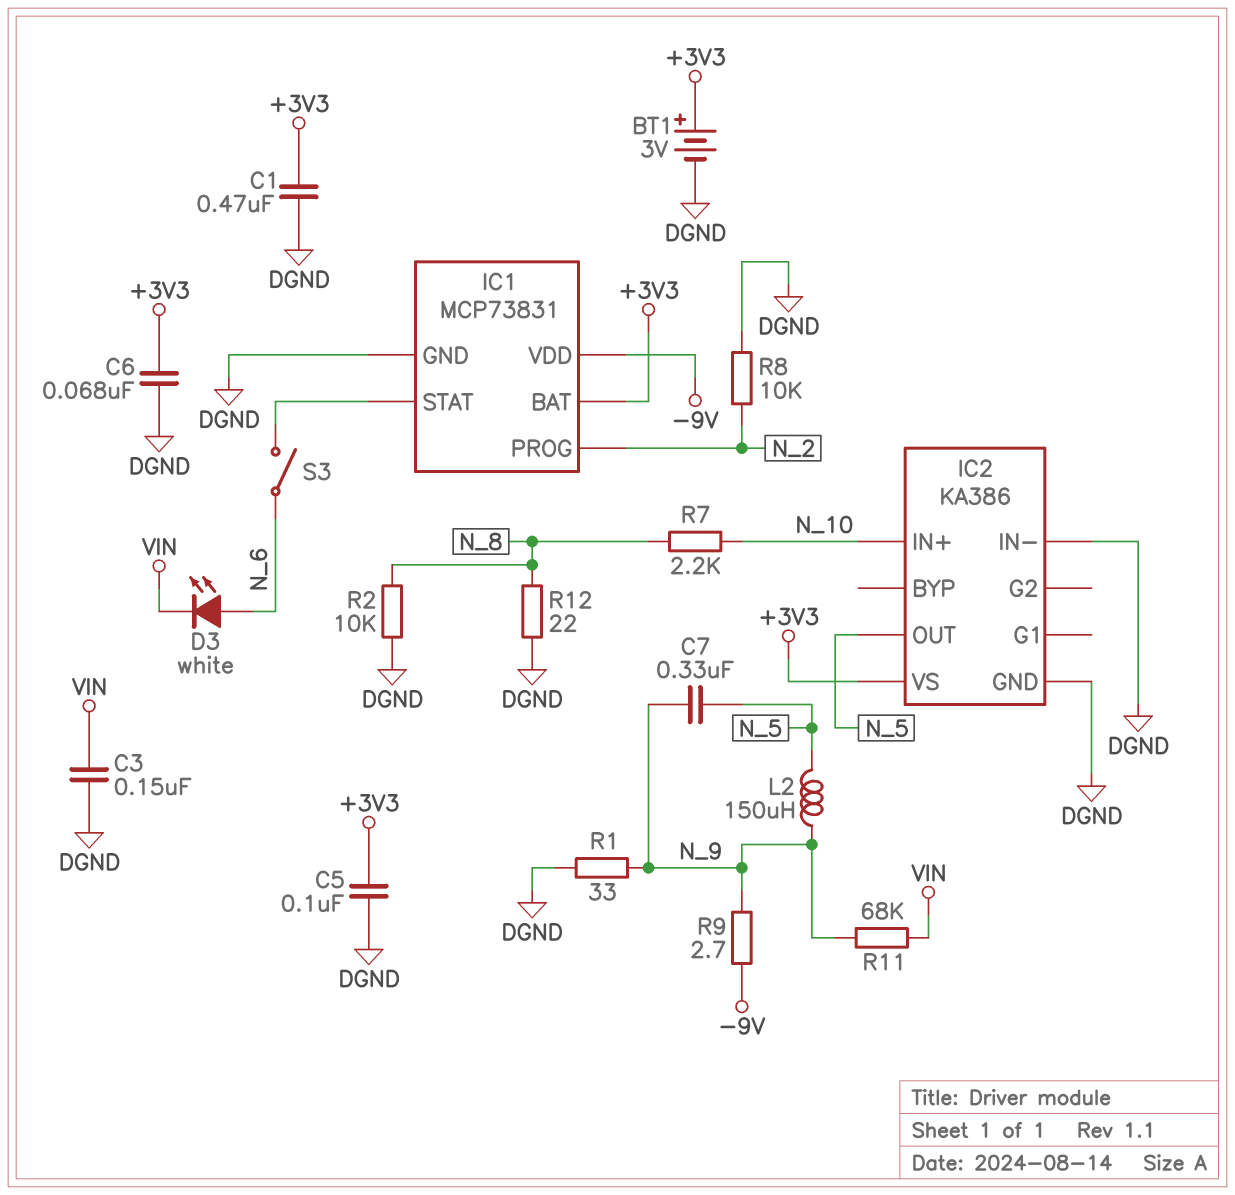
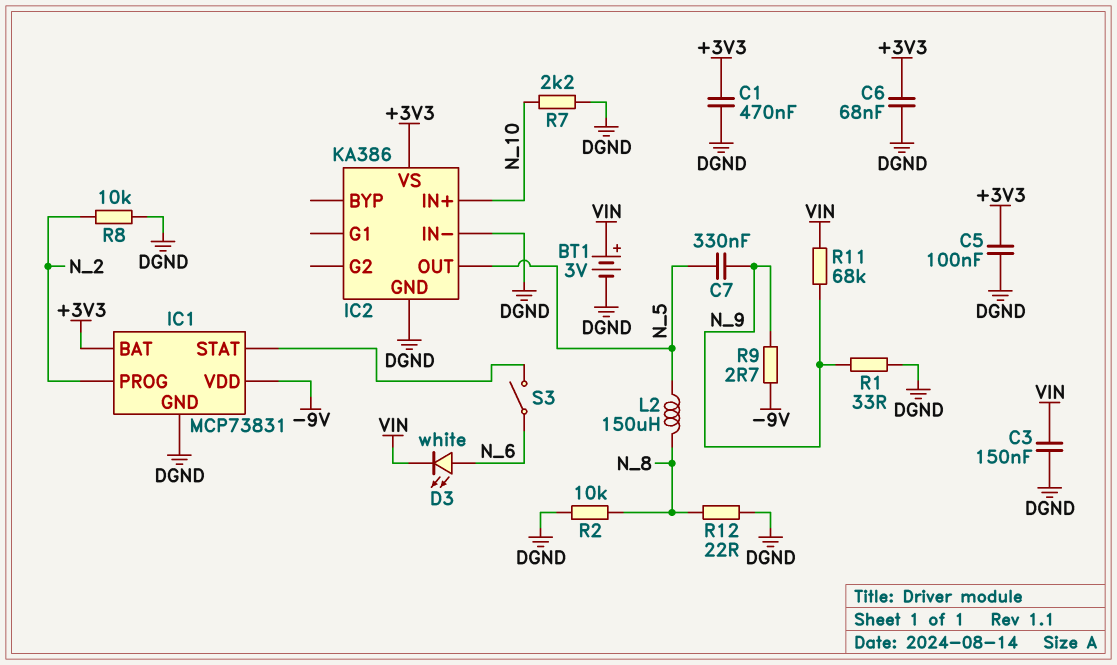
BT1: 3V (plus +3V3, minus DGND) -> 3V (plus VIN, minus DGND)
L2: 150uH (N_5, N_9) -> 150uH (N_5, N_8)
R7: 2.2k (N_8, N_10) -> 2.2k (DGND, N_10)

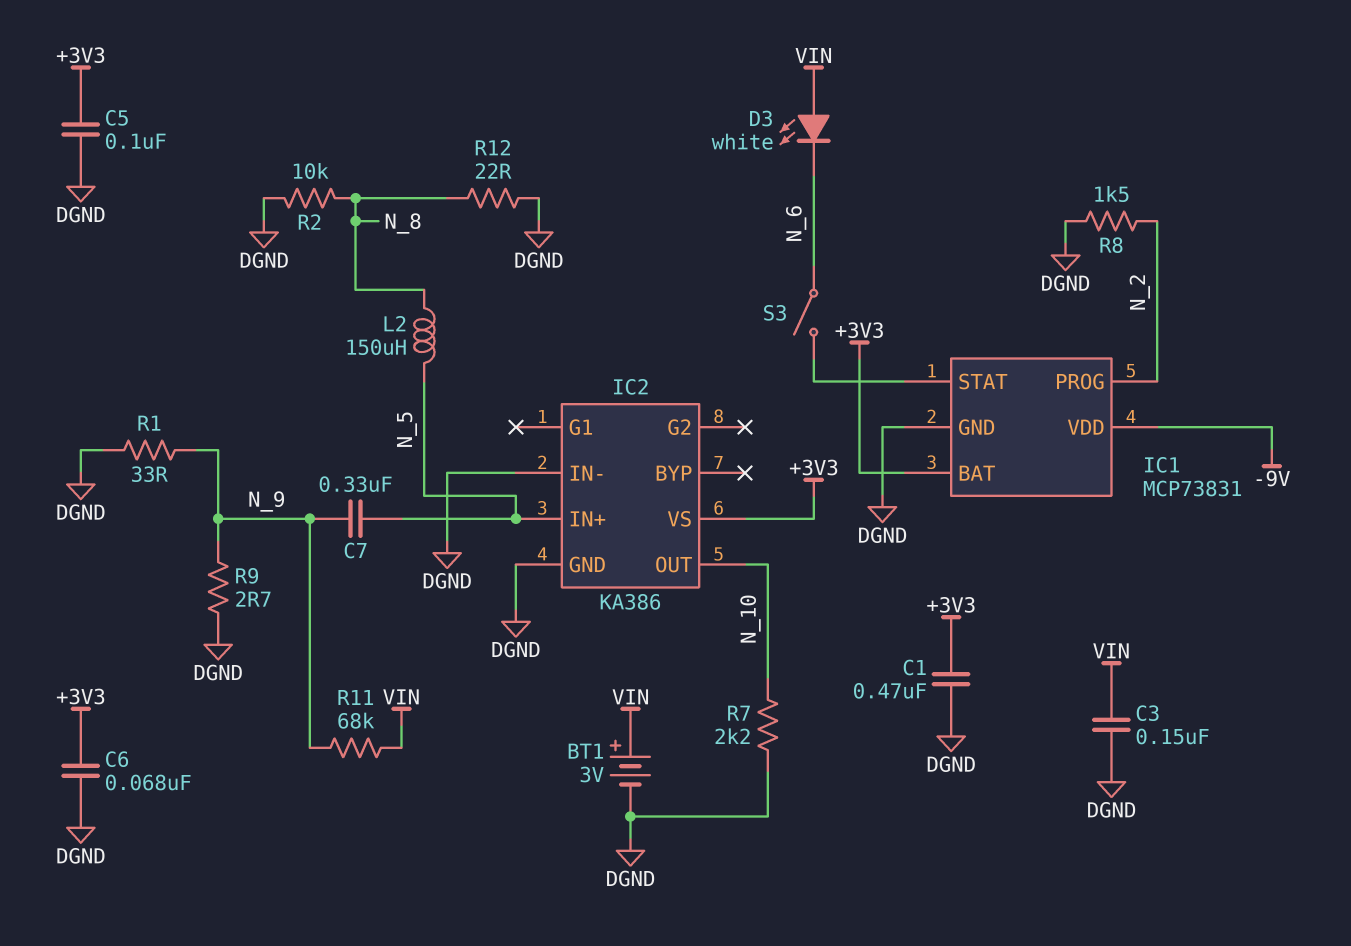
D3: LED white (A N_6, K VIN) -> LED white (A VIN, K N_6)
IC2 pin IN+: N_10 -> N_5
IC2 pin OUT: N_5 -> N_10
R8: 10k (DGND, N_2) -> 1.5k (DGND, N_2)
R9: 2.7 (-9V, N_9) -> 2.7 (DGND, N_9)

